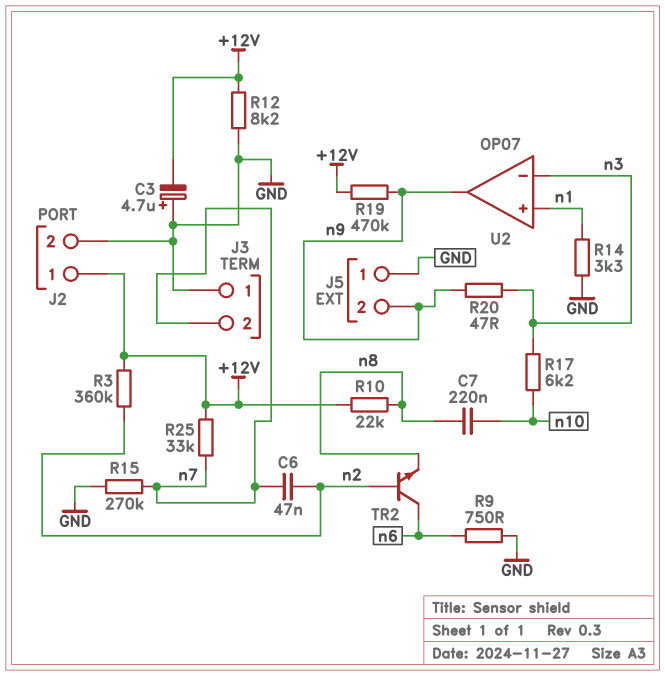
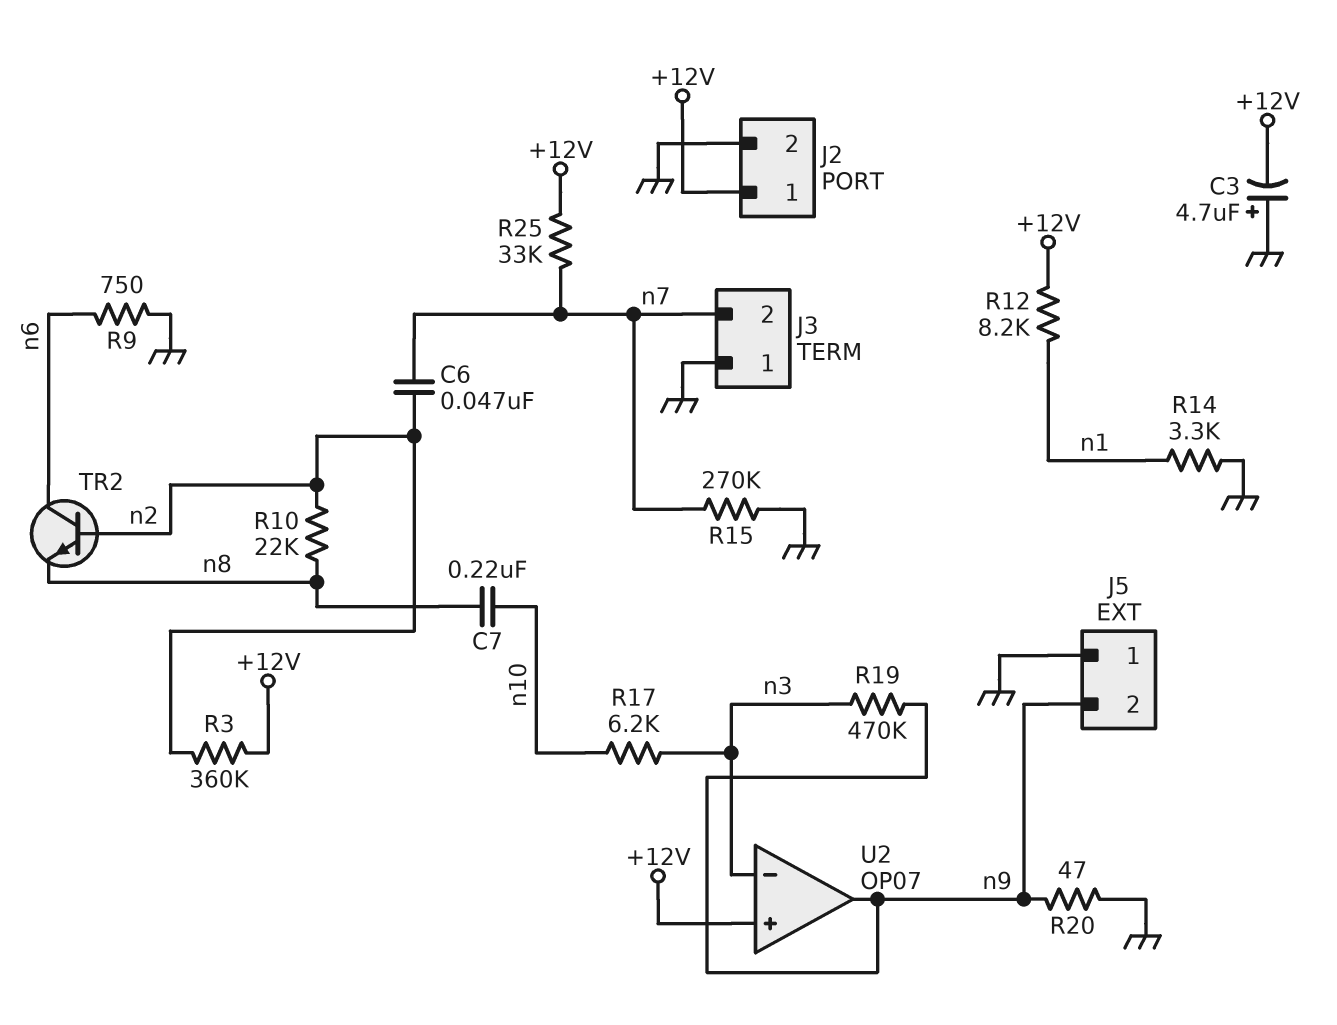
R10: 22k (+12V, n8) -> 22k (n2, n8)
R12: 8.2k (+12V, GND) -> 8.2k (+12V, n1)
R19: 470k (+12V, n9) -> 470k (n3, n9)
R20: 47 (n3, n9) -> 47 (GND, n9)
U2 pin in+: n1 -> +12V

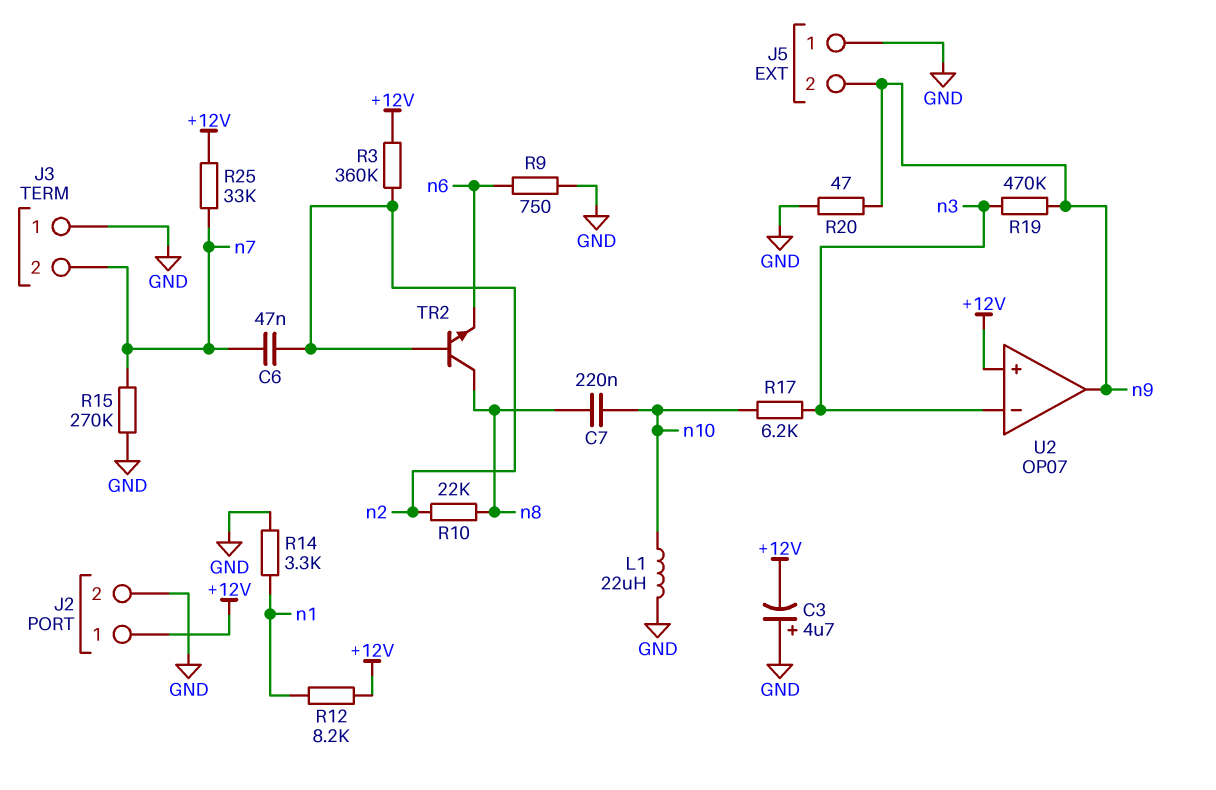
L1: none -> 22uH (GND, n10)
TR2: NPN (B n2, C n6, E n8) -> NPN (B n2, C n8, E n6)

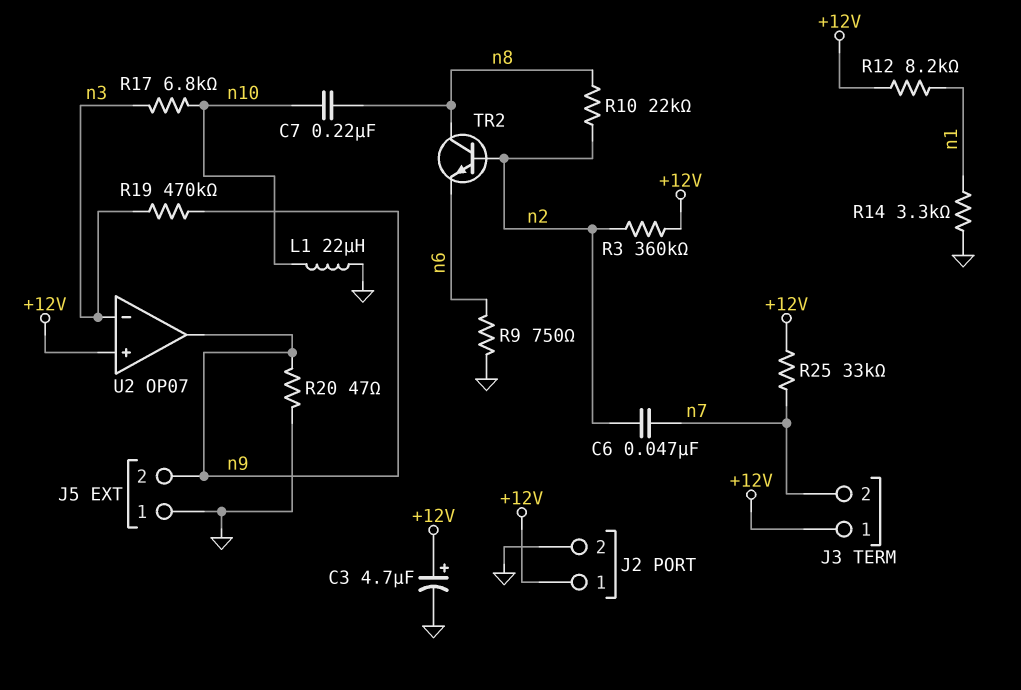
C3: 4.7uF (plus GND, minus +12V) -> 4.7uF (plus +12V, minus GND)
J3 pin 1: GND -> +12V
R15: 270k (GND, n7) -> none
R17: 6.2k (n3, n10) -> 6.8k (n3, n10)

